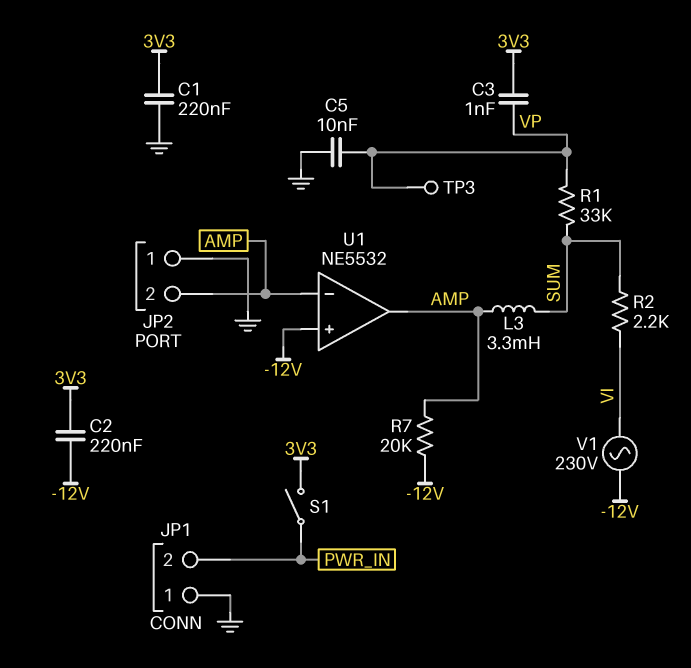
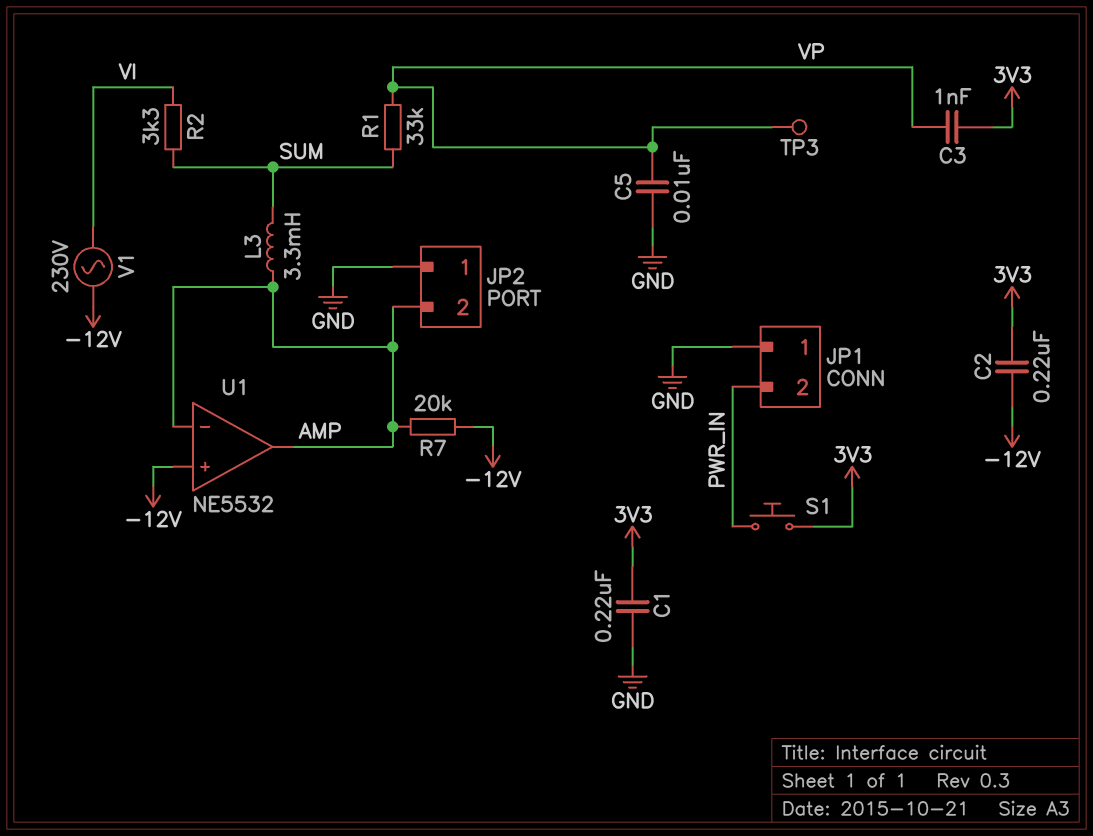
R2: 2.2k (SUM, VI) -> 3.3k (SUM, VI)
S1: switch (3V3, PWR_IN) -> button (3V3, PWR_IN)

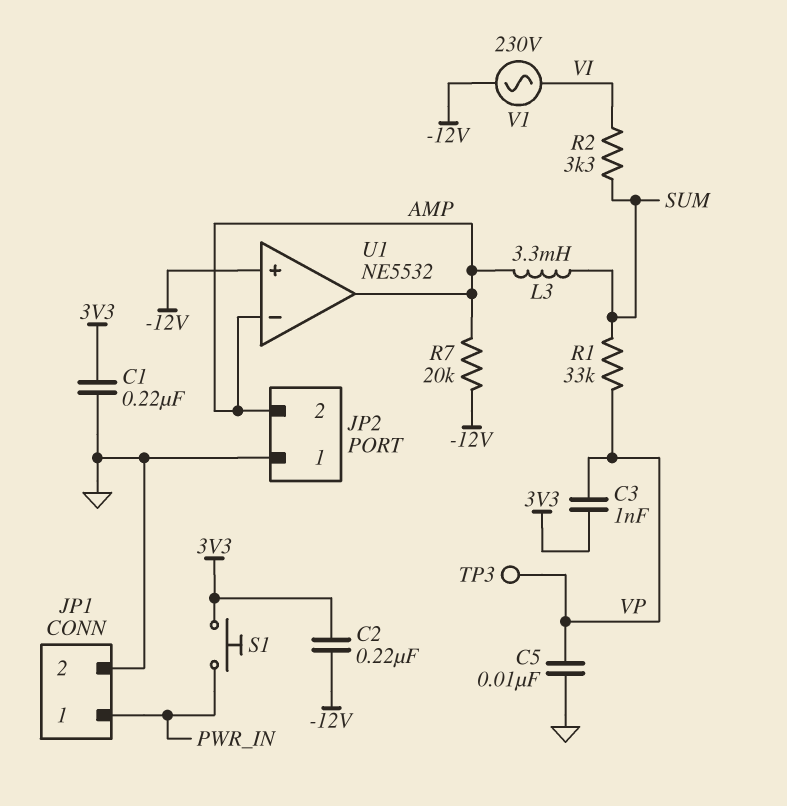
JP1 pin 1: GND -> PWR_IN
JP1 pin 2: PWR_IN -> GND

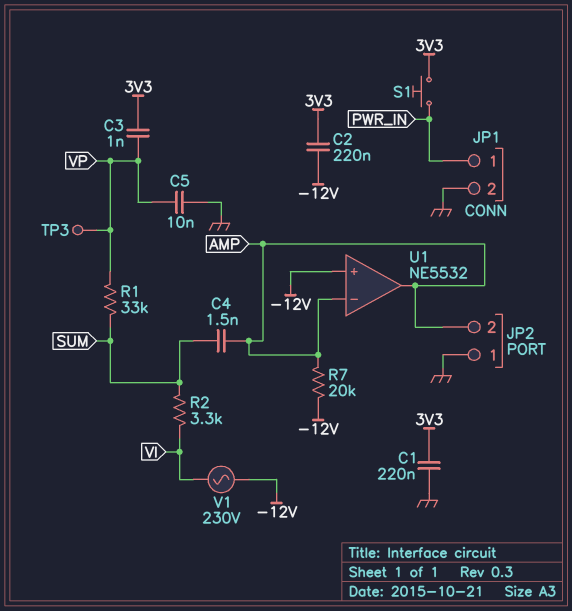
C4: none -> 1.5nF (AMP, SUM)
L3: 3.3mH (AMP, SUM) -> none

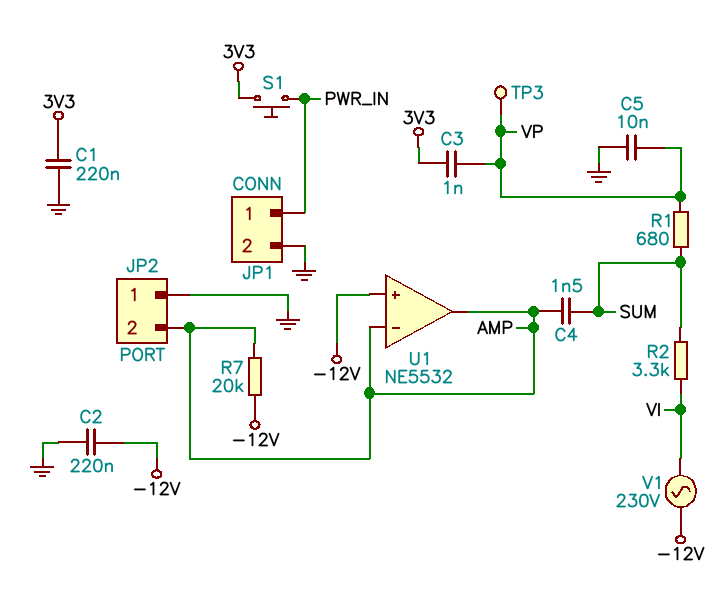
C2: 220nF (-12V, 3V3) -> 220nF (-12V, GND)
R1: 33k (SUM, VP) -> 680 (SUM, VP)

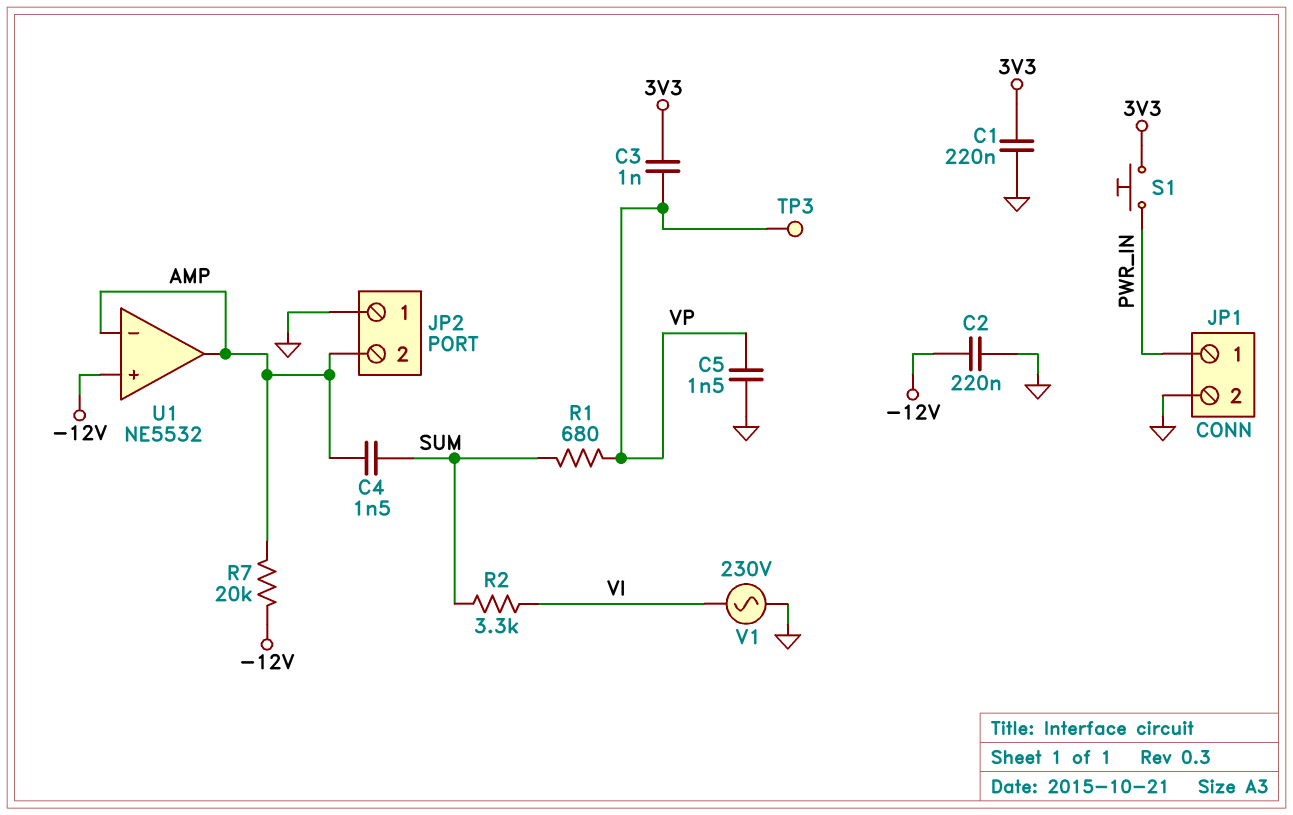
C5: 10nF (GND, VP) -> 1.5nF (GND, VP)
V1: AC 230V (-12V, VI) -> AC 230V (GND, VI)

